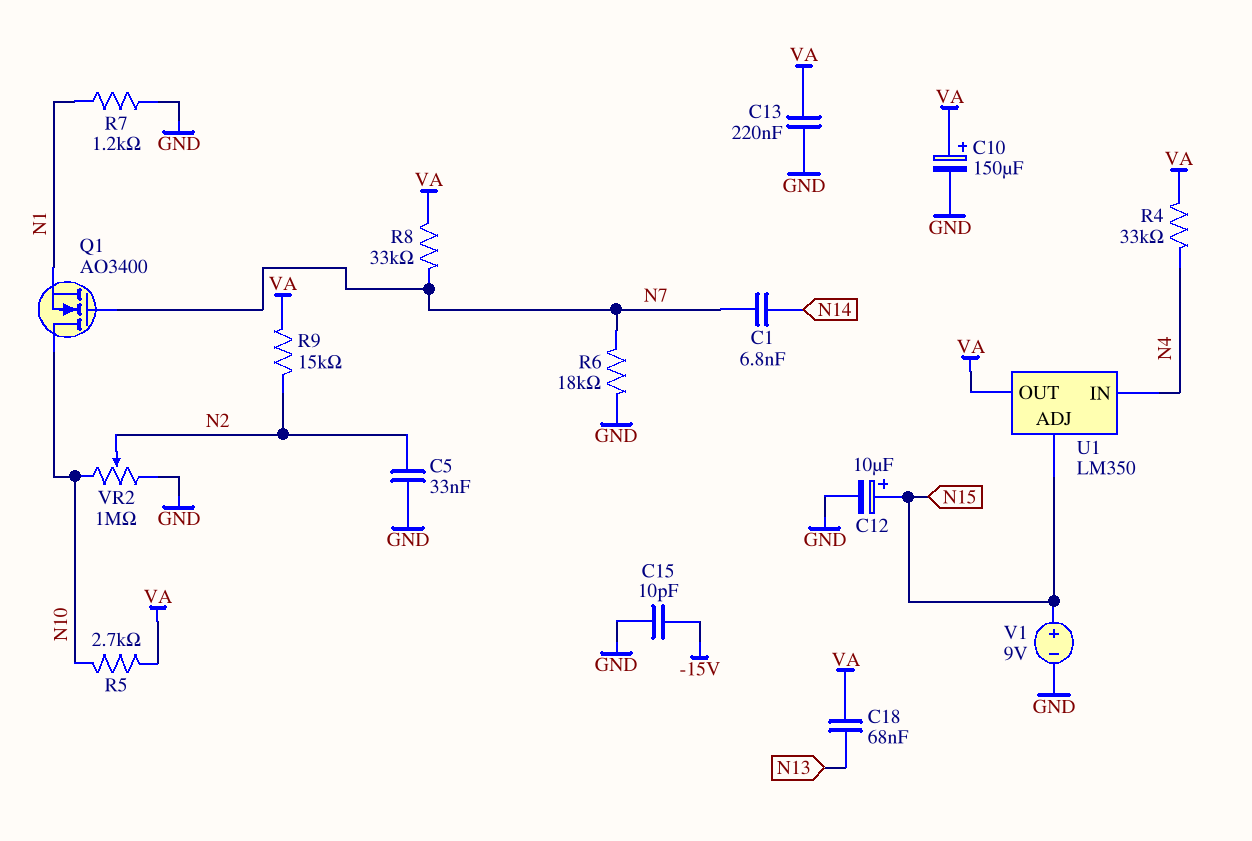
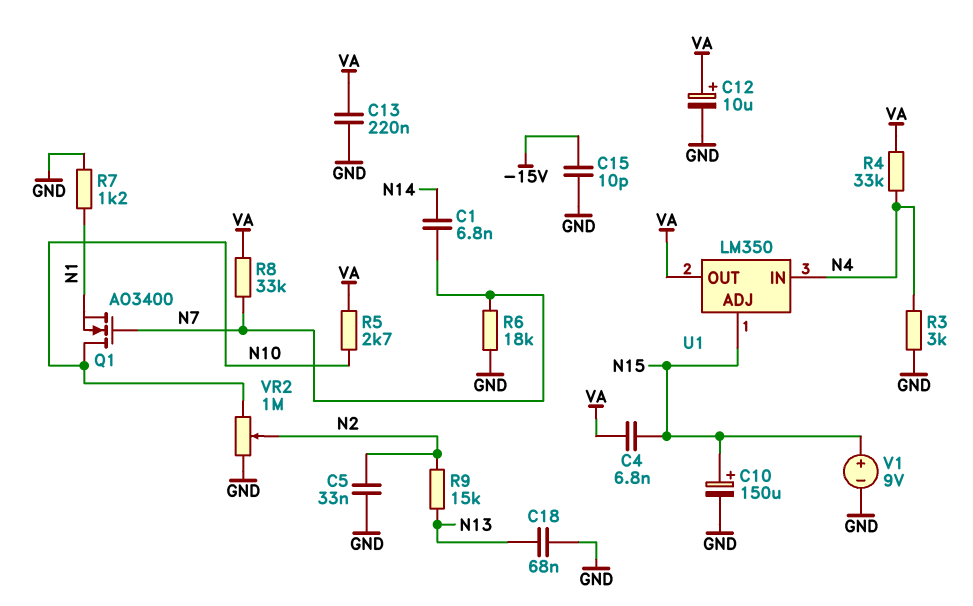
C4: none -> 6.8nF (N15, VA)
C10: 150uF (plus VA, minus GND) -> 150uF (plus N15, minus GND)
C12: 10uF (plus N15, minus GND) -> 10uF (plus VA, minus GND)
C18: 68nF (N13, VA) -> 68nF (GND, N13)
R3: none -> 3k (GND, N4)
R9: 15k (N2, VA) -> 15k (N2, N13)

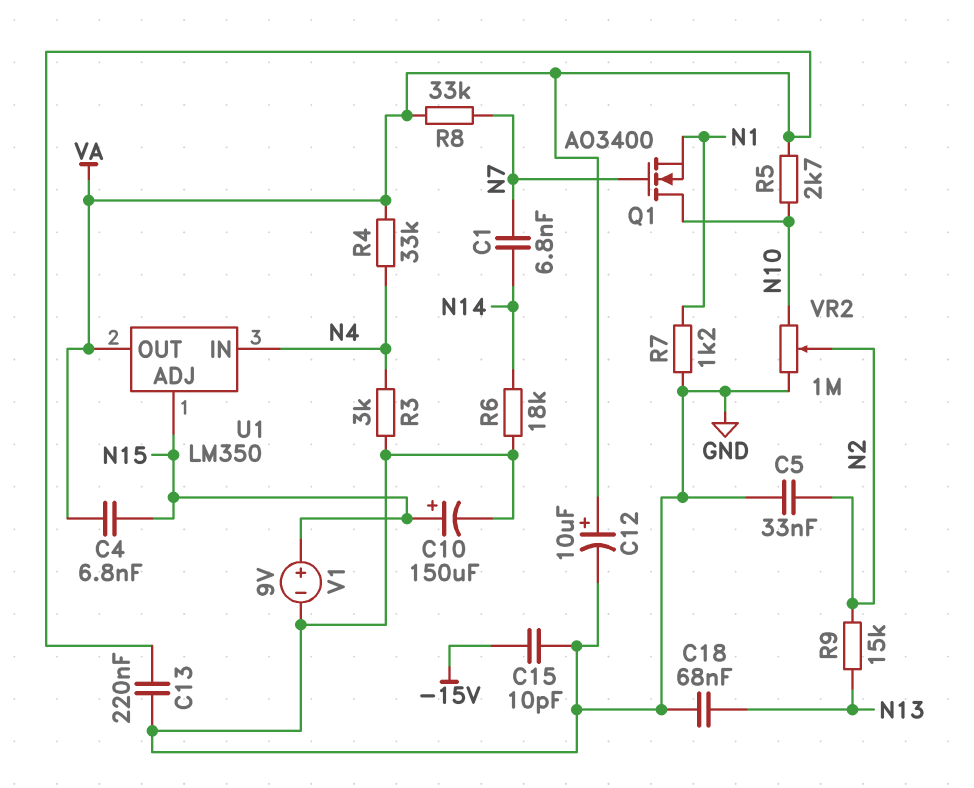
R6: 18k (GND, N7) -> 18k (GND, N14)

